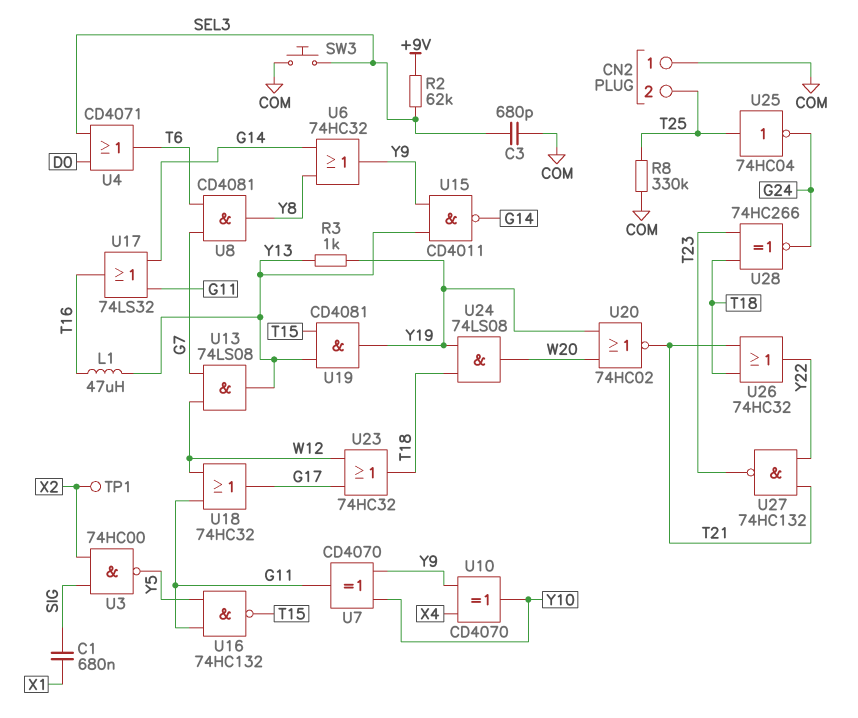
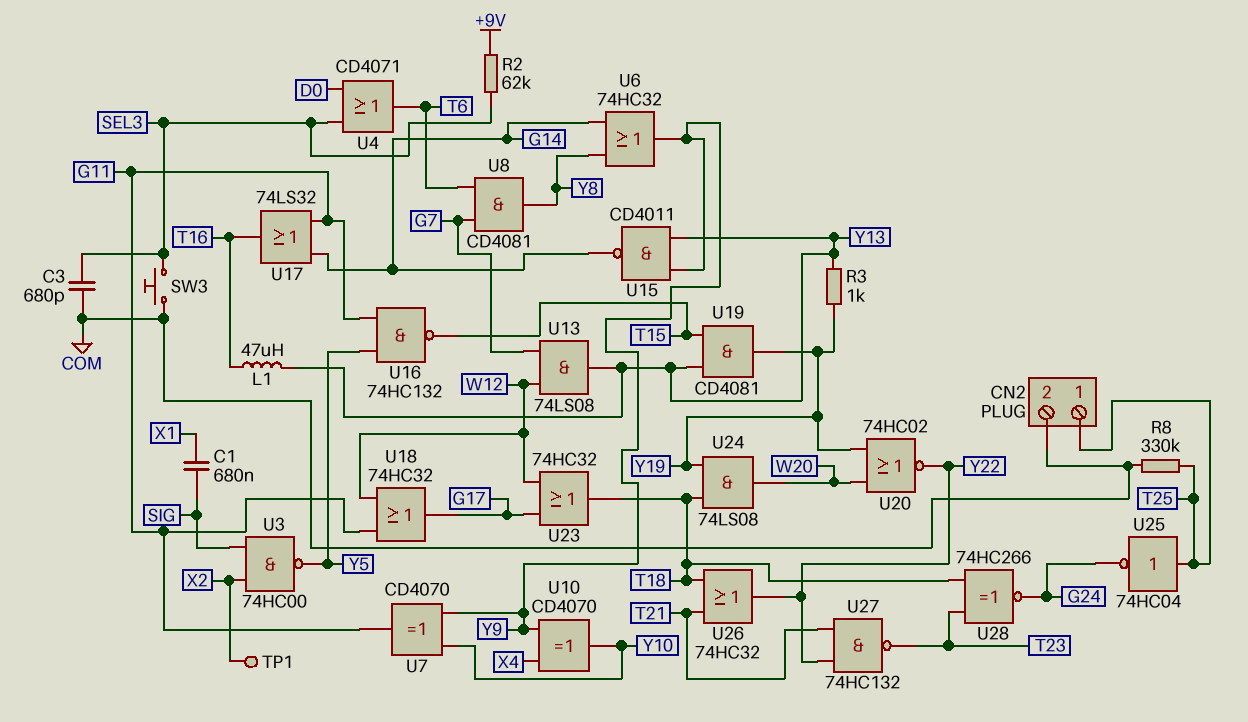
CN2 pin 1: COM -> T25
CN2 pin 2: T25 -> COM
U20: NOR 74HC02 (in W20, in Y19, out T21) -> NOR 74HC02 (in W20, in Y19, out Y22)

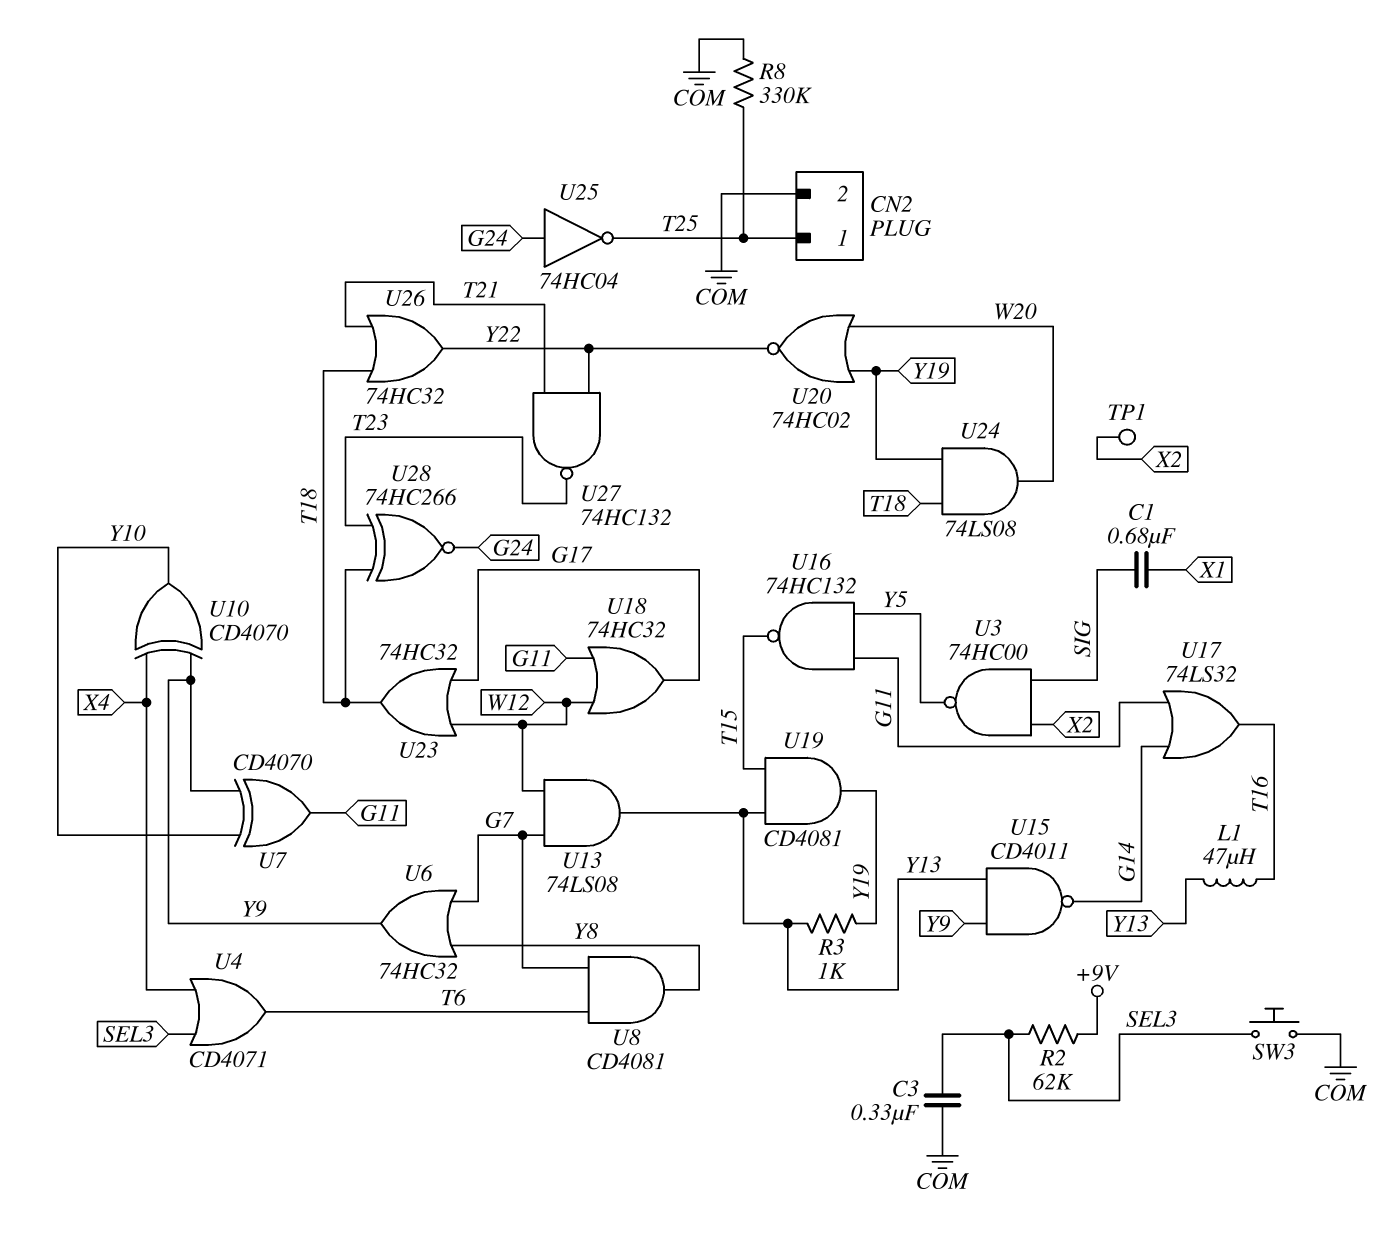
C3: 680pF (COM, SEL3) -> 330nF (COM, SEL3)
U4: OR CD4071 (in D0, in SEL3, out T6) -> OR CD4071 (in SEL3, in X4, out T6)
U6: OR 74HC32 (in G14, in Y8, out Y9) -> OR 74HC32 (in G7, in Y8, out Y9)
U25: NOT 74HC04 (in T25, out G24) -> NOT 74HC04 (in G24, out T25)

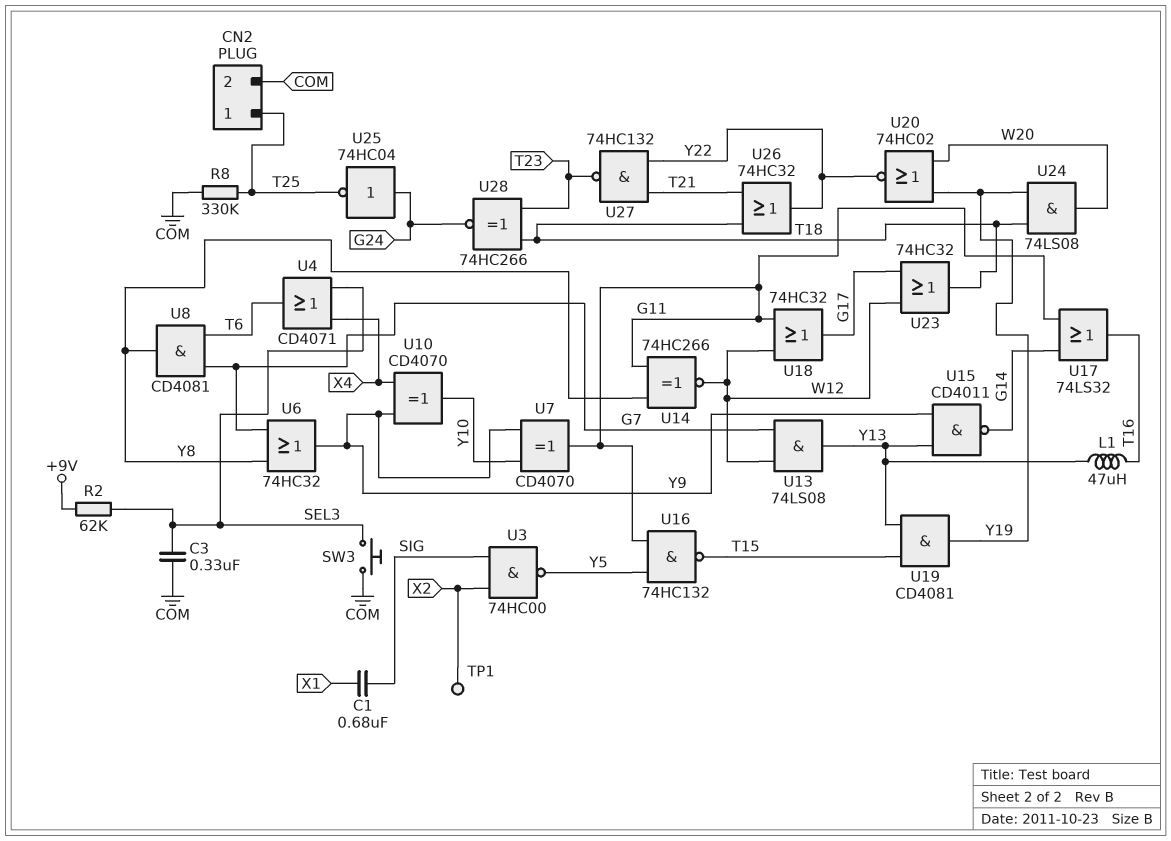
R3: 1k (Y13, Y19) -> none
U14: none -> XNOR 74HC266 (in G11, in Y8, out W12)

